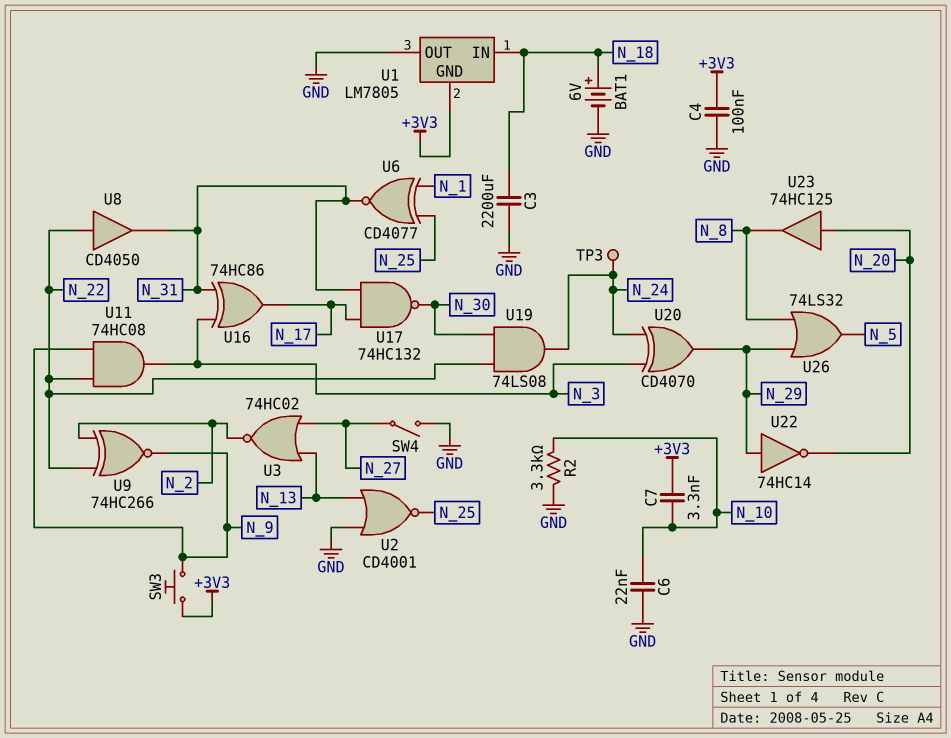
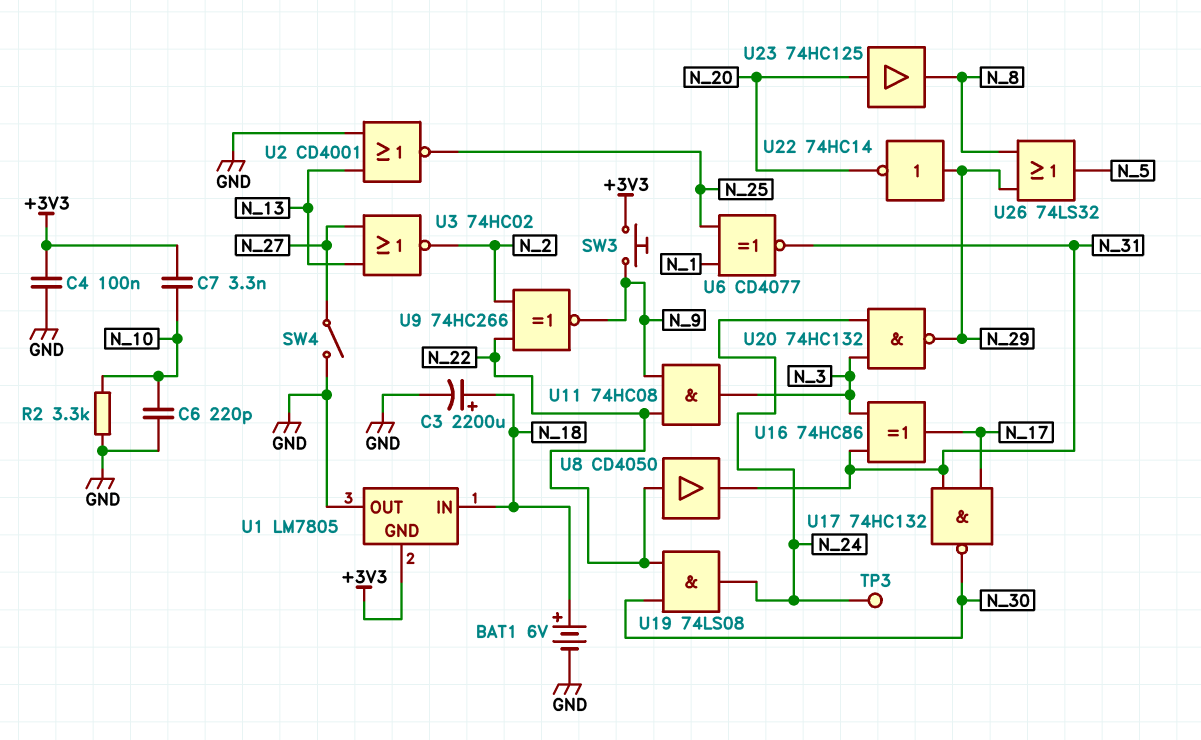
C3: 2200uF (GND, N_18) -> 2200uF (plus N_18, minus GND)
C6: 22nF (GND, N_10) -> 220pF (GND, N_10)
U20: XOR CD4070 (in N_3, in N_24, out N_29) -> NAND 74HC132 (in N_3, in N_24, out N_29)

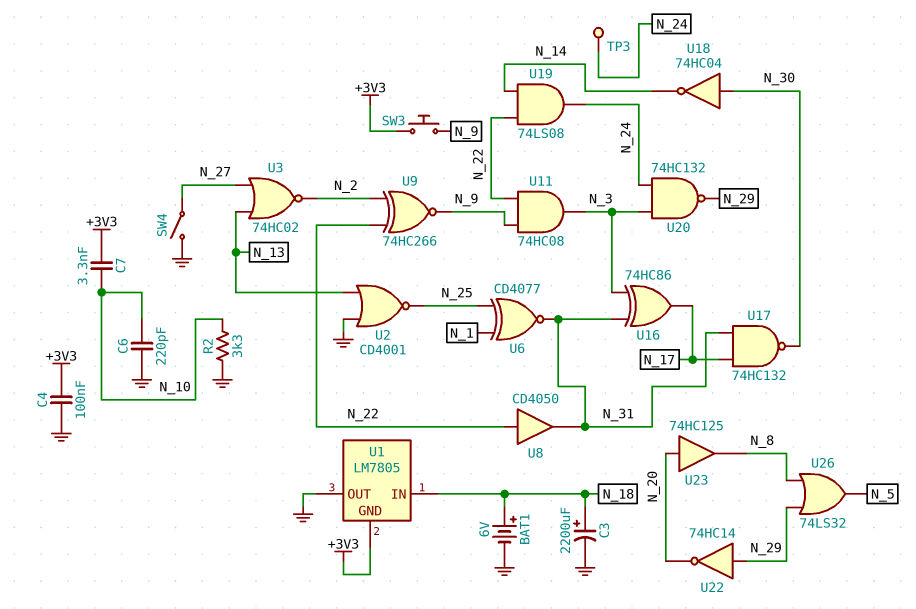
U18: none -> NOT 74HC04 (in N_30, out N_14)
U19: AND 74LS08 (in N_22, in N_30, out N_24) -> AND 74LS08 (in N_14, in N_22, out N_24)

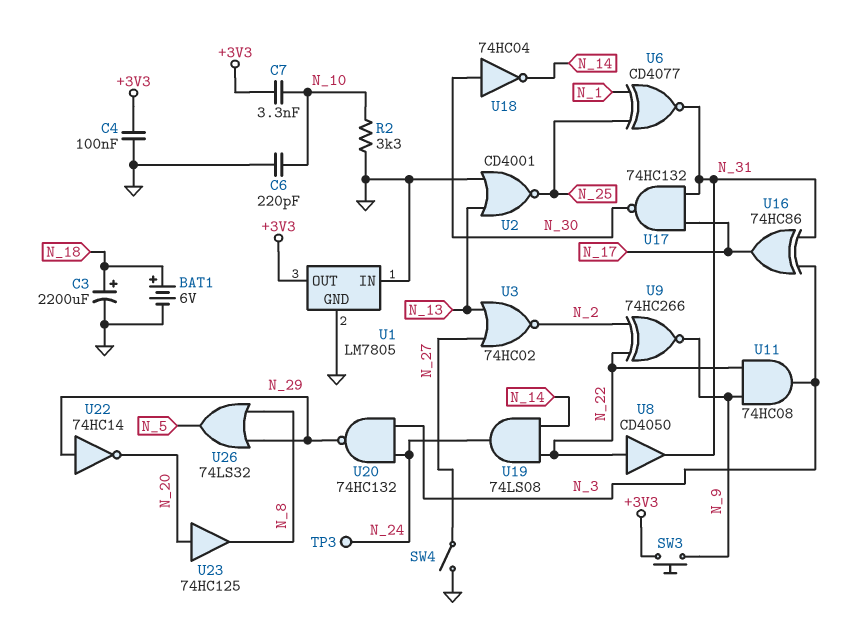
U1 pin GND: +3V3 -> GND
U1 pin IN: N_18 -> GND
U1 pin OUT: GND -> +3V3

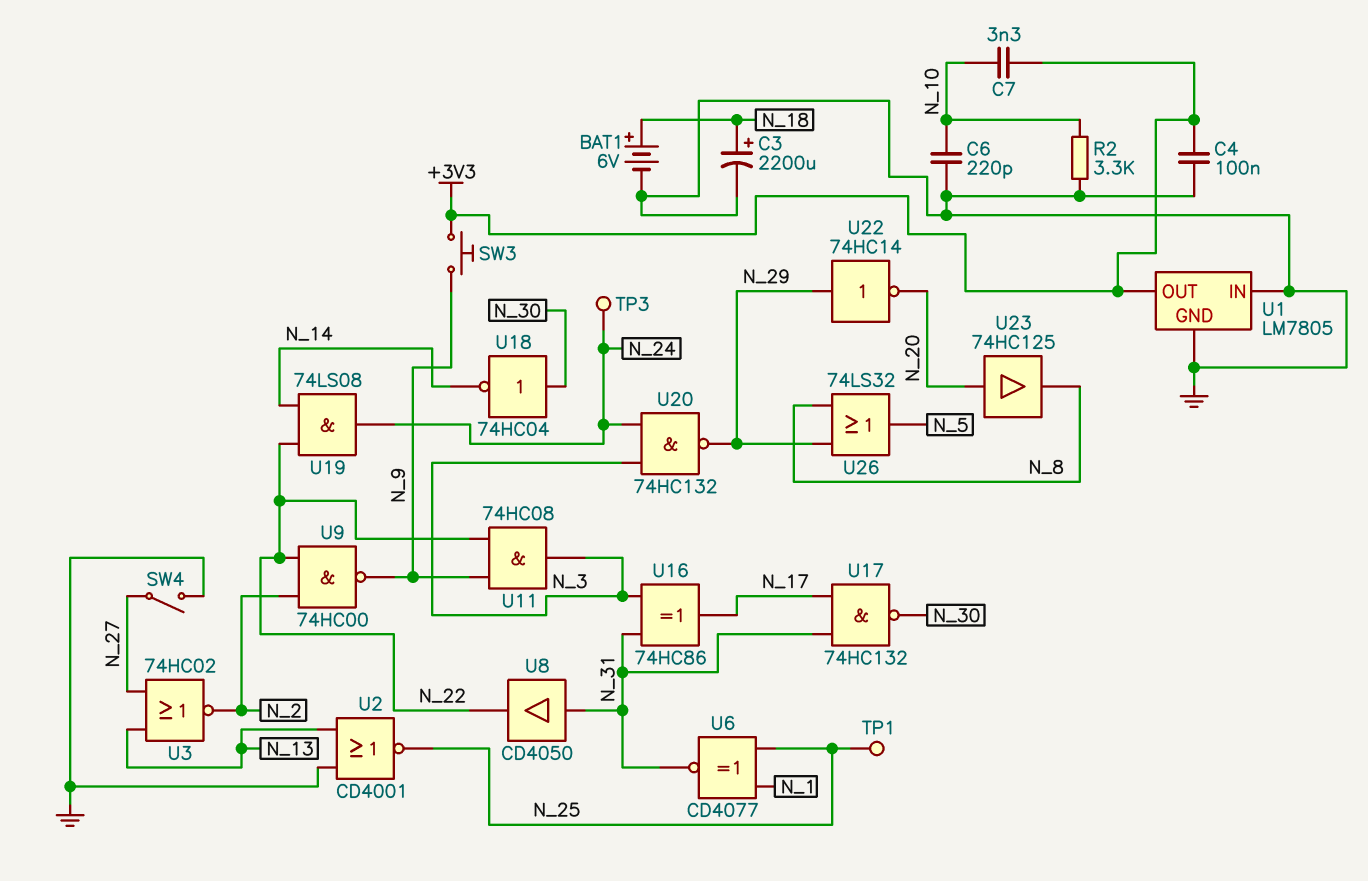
TP1: none -> test point (N_25)
U8: buffer CD4050 (in N_22, out N_31) -> buffer CD4050 (in N_31, out N_22)
U9: XNOR 74HC266 (in N_2, in N_22, out N_9) -> NAND 74HC00 (in N_2, in N_22, out N_9)

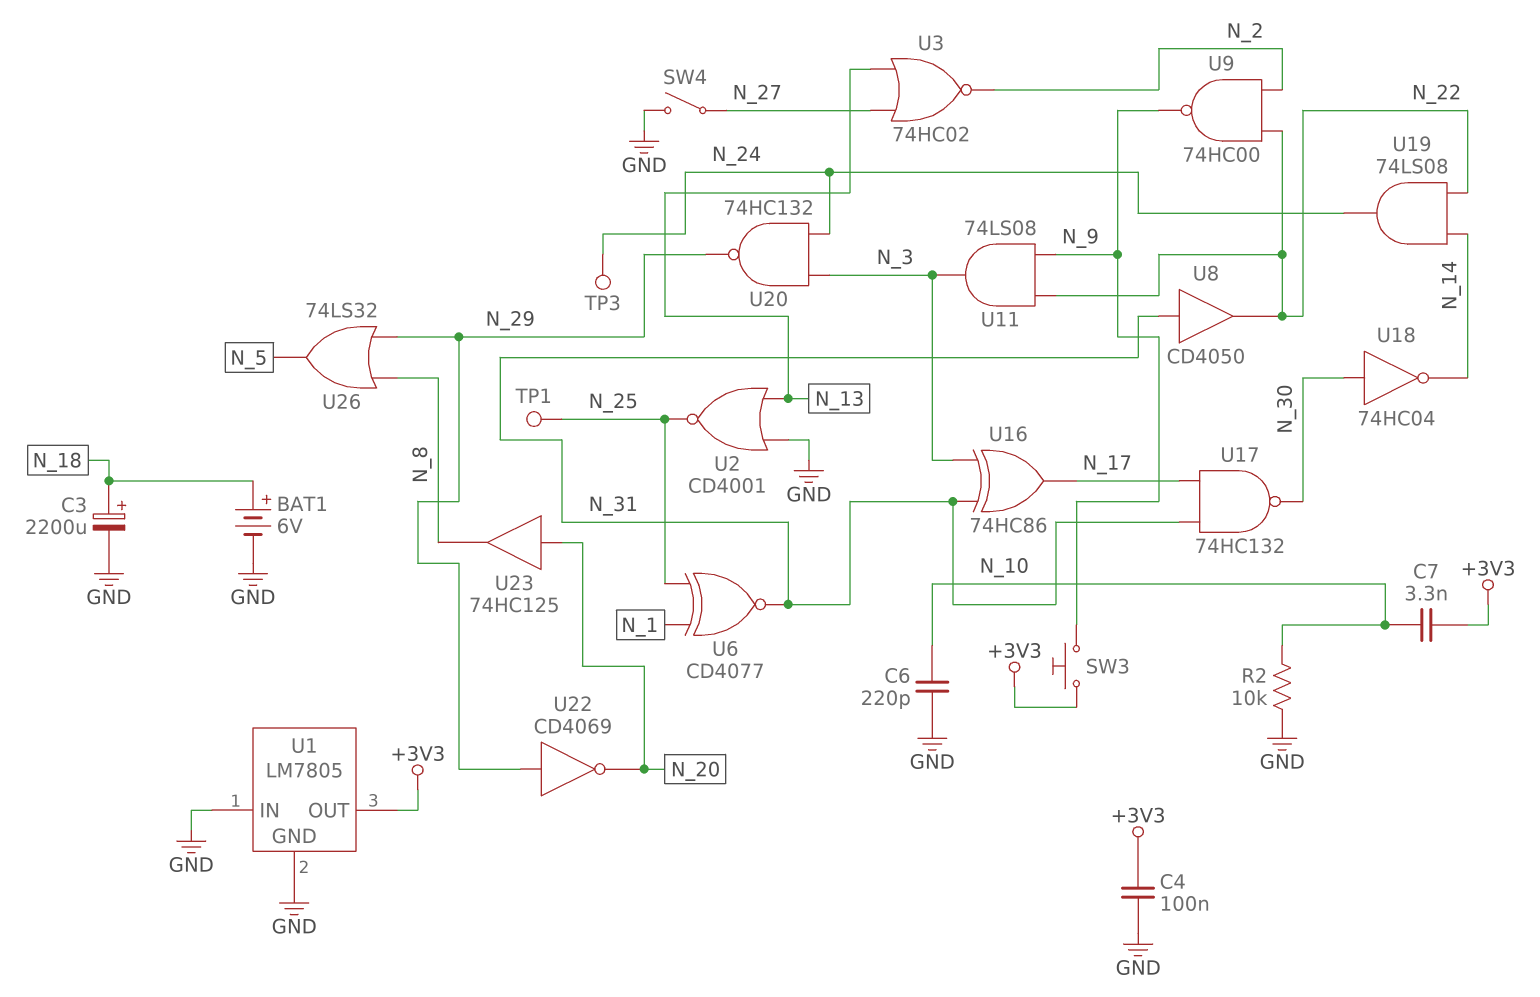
R2: 3.3k (GND, N_10) -> 10k (GND, N_10)
U11: AND 74HC08 (in N_9, in N_22, out N_3) -> AND 74LS08 (in N_9, in N_22, out N_3)
U22: NOT 74HC14 (in N_29, out N_20) -> NOT CD4069 (in N_29, out N_20)

